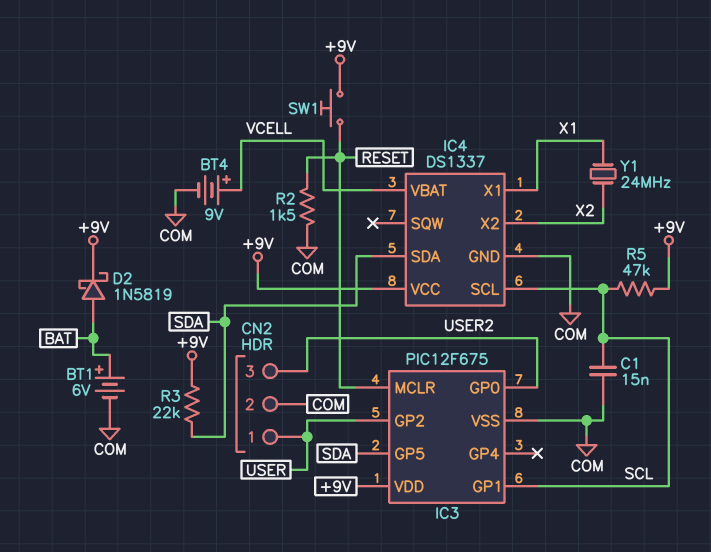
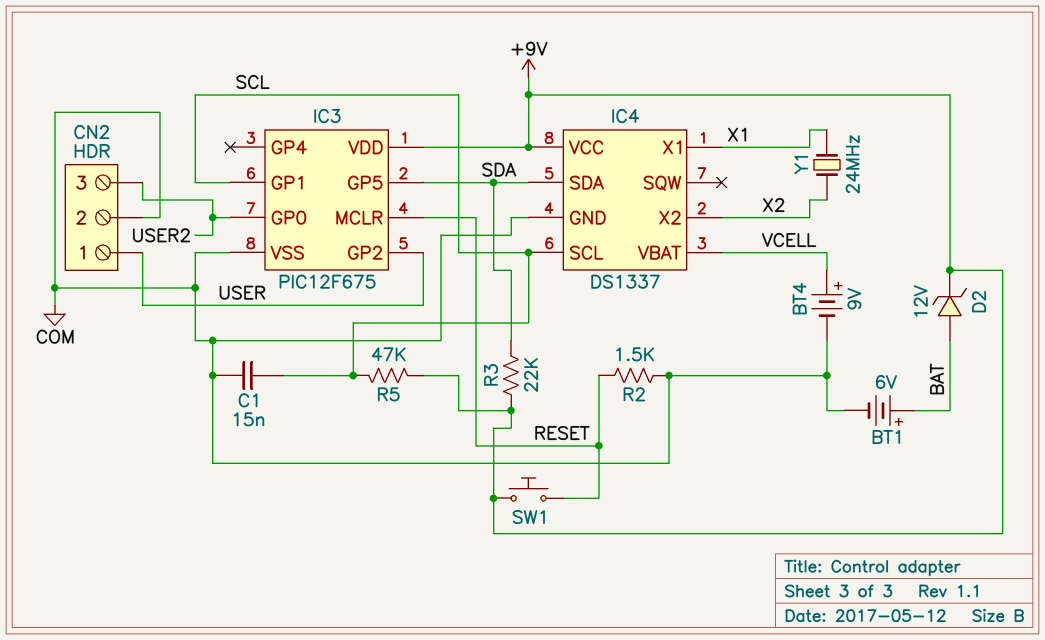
D2: schottky 1N5819 (A BAT, K +9V) -> zener 12V (A BAT, K +9V)

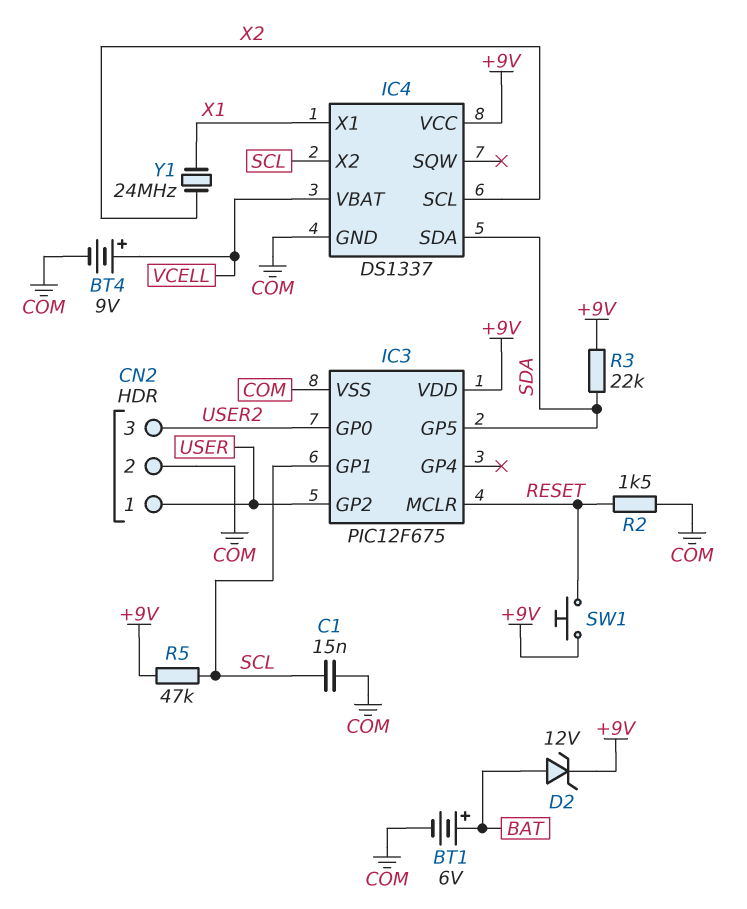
IC4 pin SCL: SCL -> X2
IC4 pin X2: X2 -> SCL

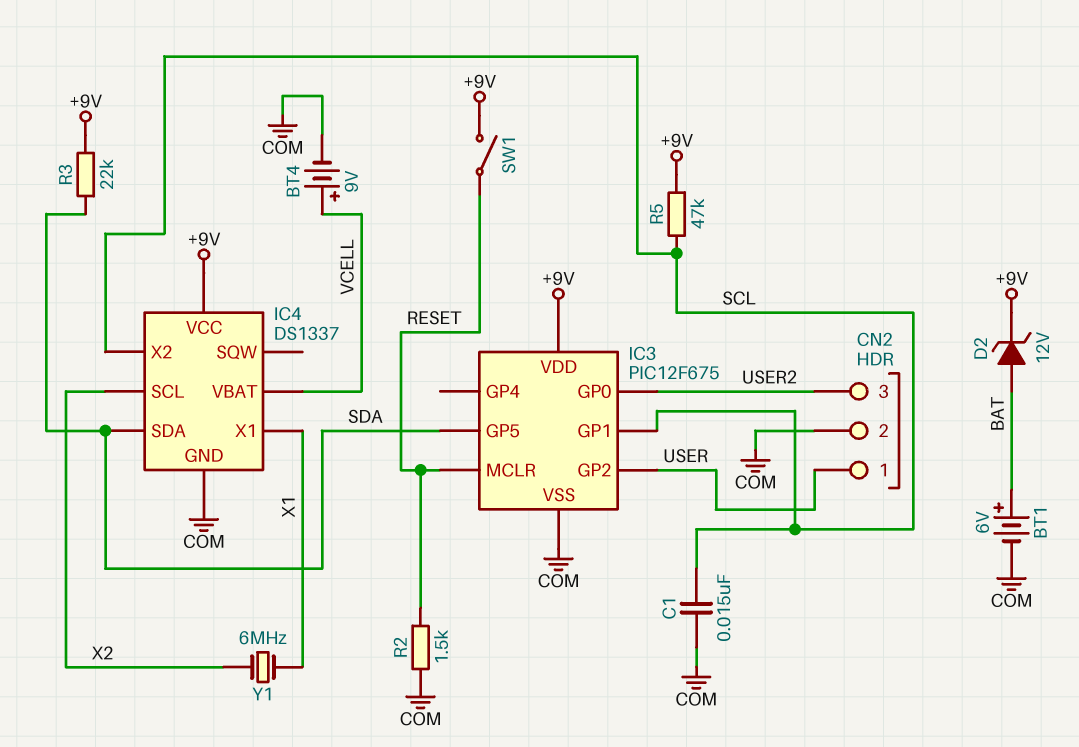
SW1: button (+9V, RESET) -> switch (+9V, RESET)
Y1: 24MHz (X1, X2) -> 6MHz (X1, X2)

